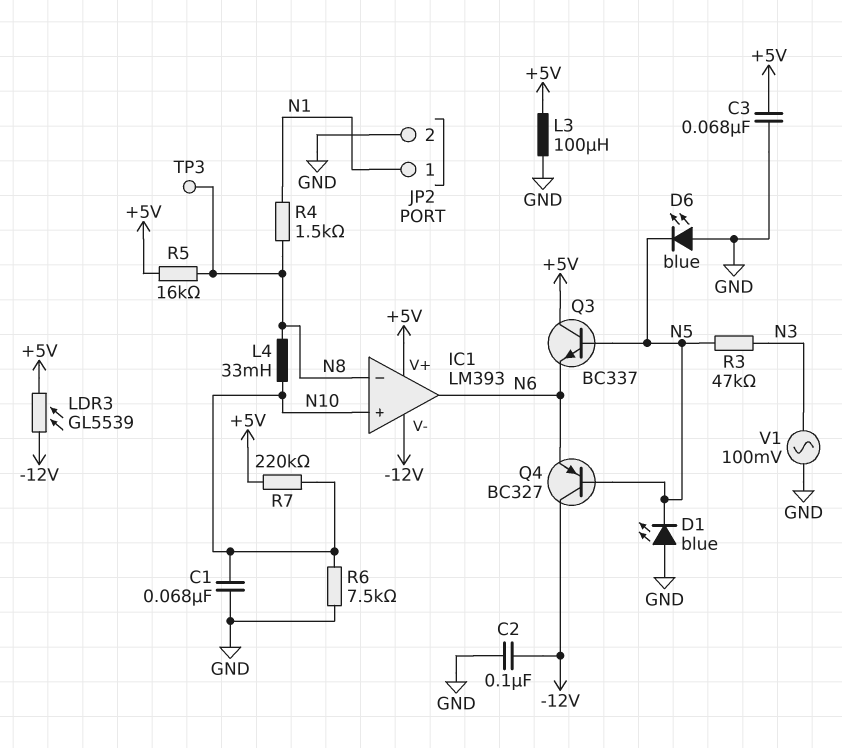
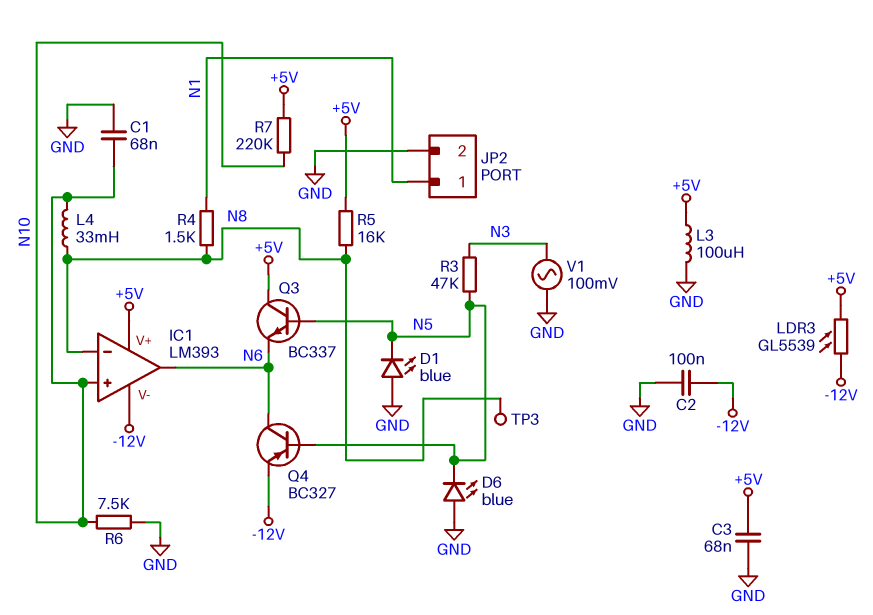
Q4: PNP BC327 (B N5, C -12V, E N6) -> PNP BC327 (B N5, C N6, E -12V)

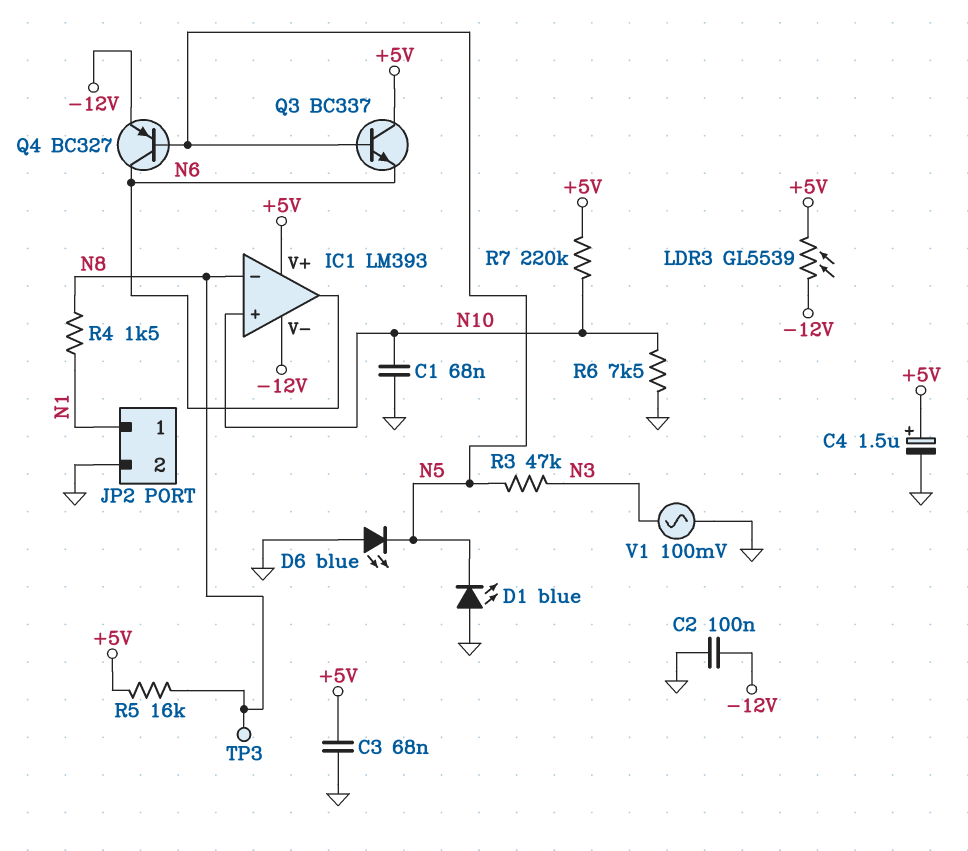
C4: none -> 1.5uF (plus +5V, minus GND)
L3: 100uH (+5V, GND) -> none
L4: 33mH (N8, N10) -> none

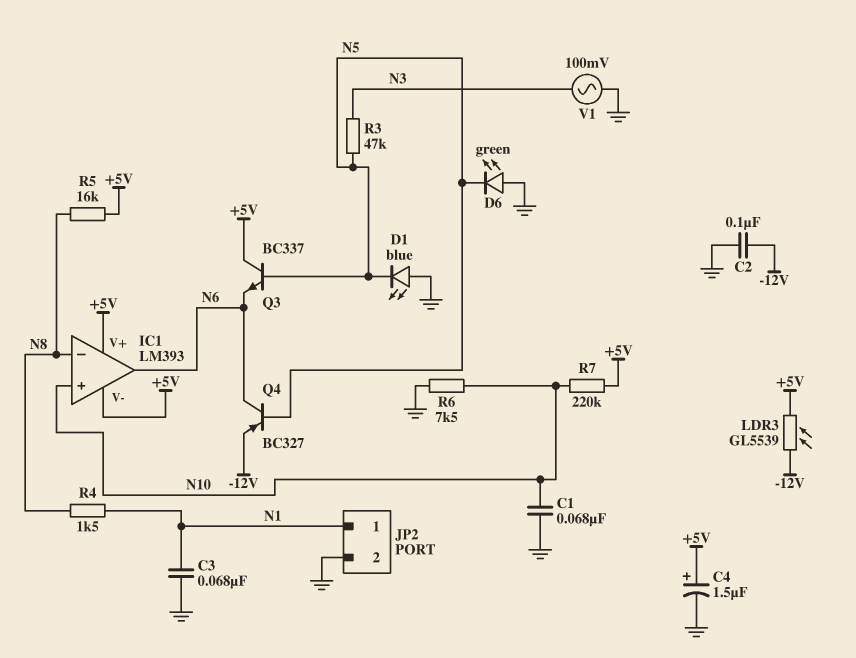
C3: 68nF (+5V, GND) -> 68nF (GND, N1)
D6: LED blue (A GND, K N5) -> LED green (A GND, K N5)
IC1 pin V-: -12V -> +5V
TP3: test point (N8) -> none

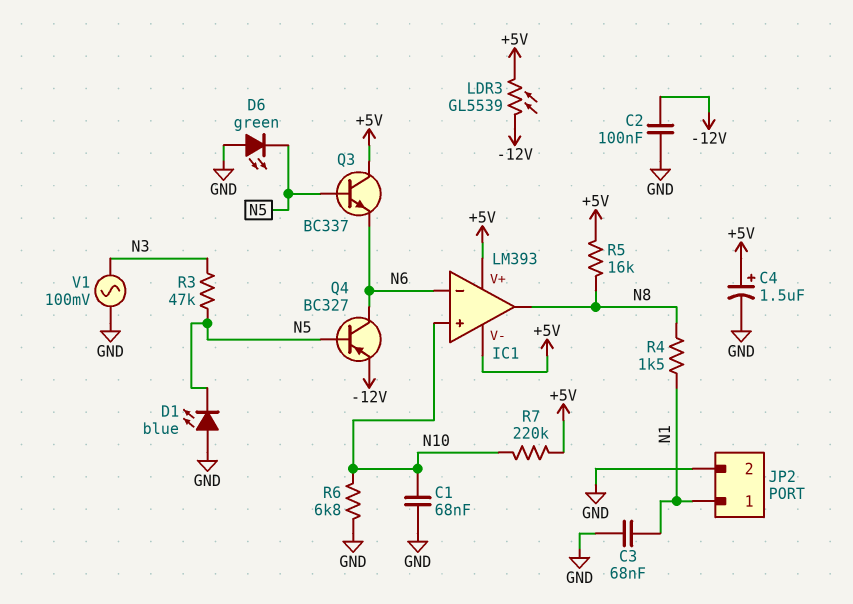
IC1 pin in-: N8 -> N6
IC1 pin out: N6 -> N8
R6: 7.5k (GND, N10) -> 6.8k (GND, N10)

